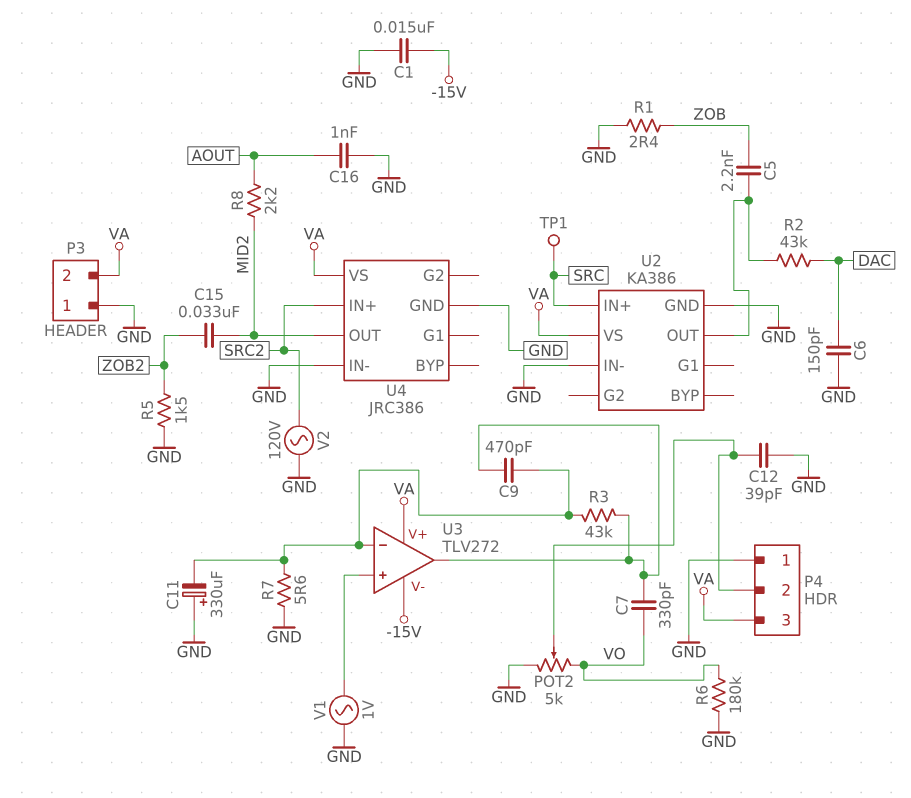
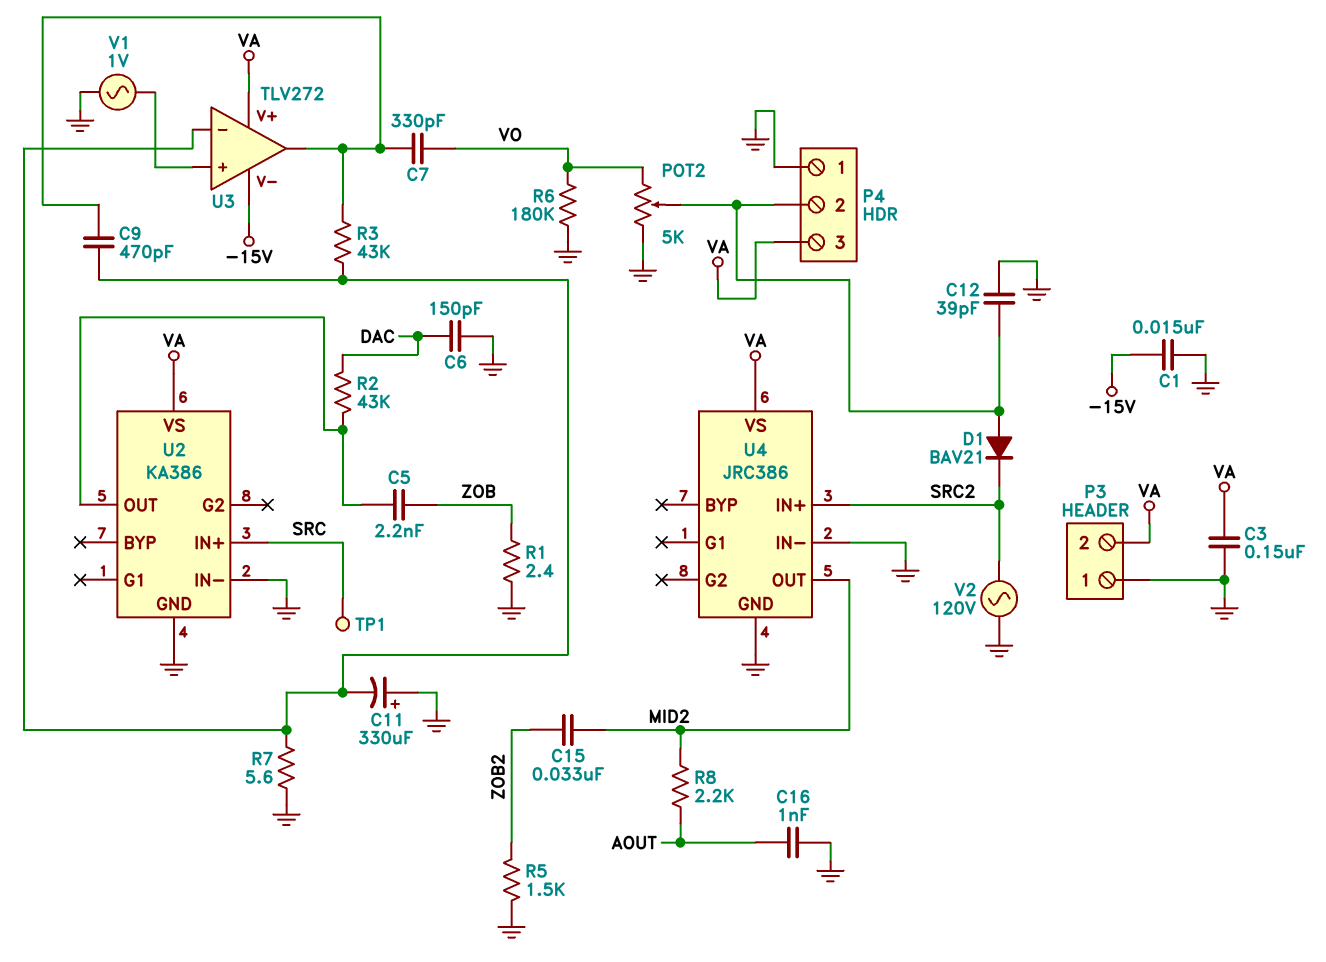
C3: none -> 150nF (GND, VA)
D1: none -> diode BAV21 (A P4/2, K SRC2)

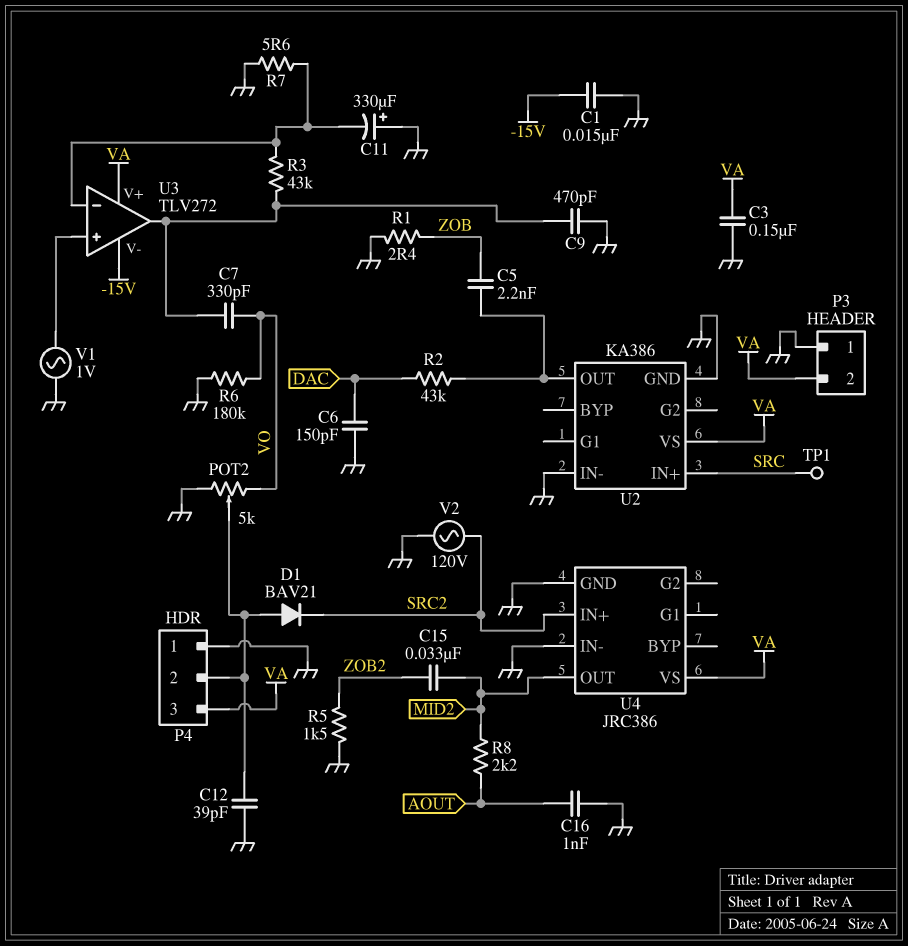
C9: 470pF (U3/in-, U3/out) -> 470pF (GND, U3/out)

